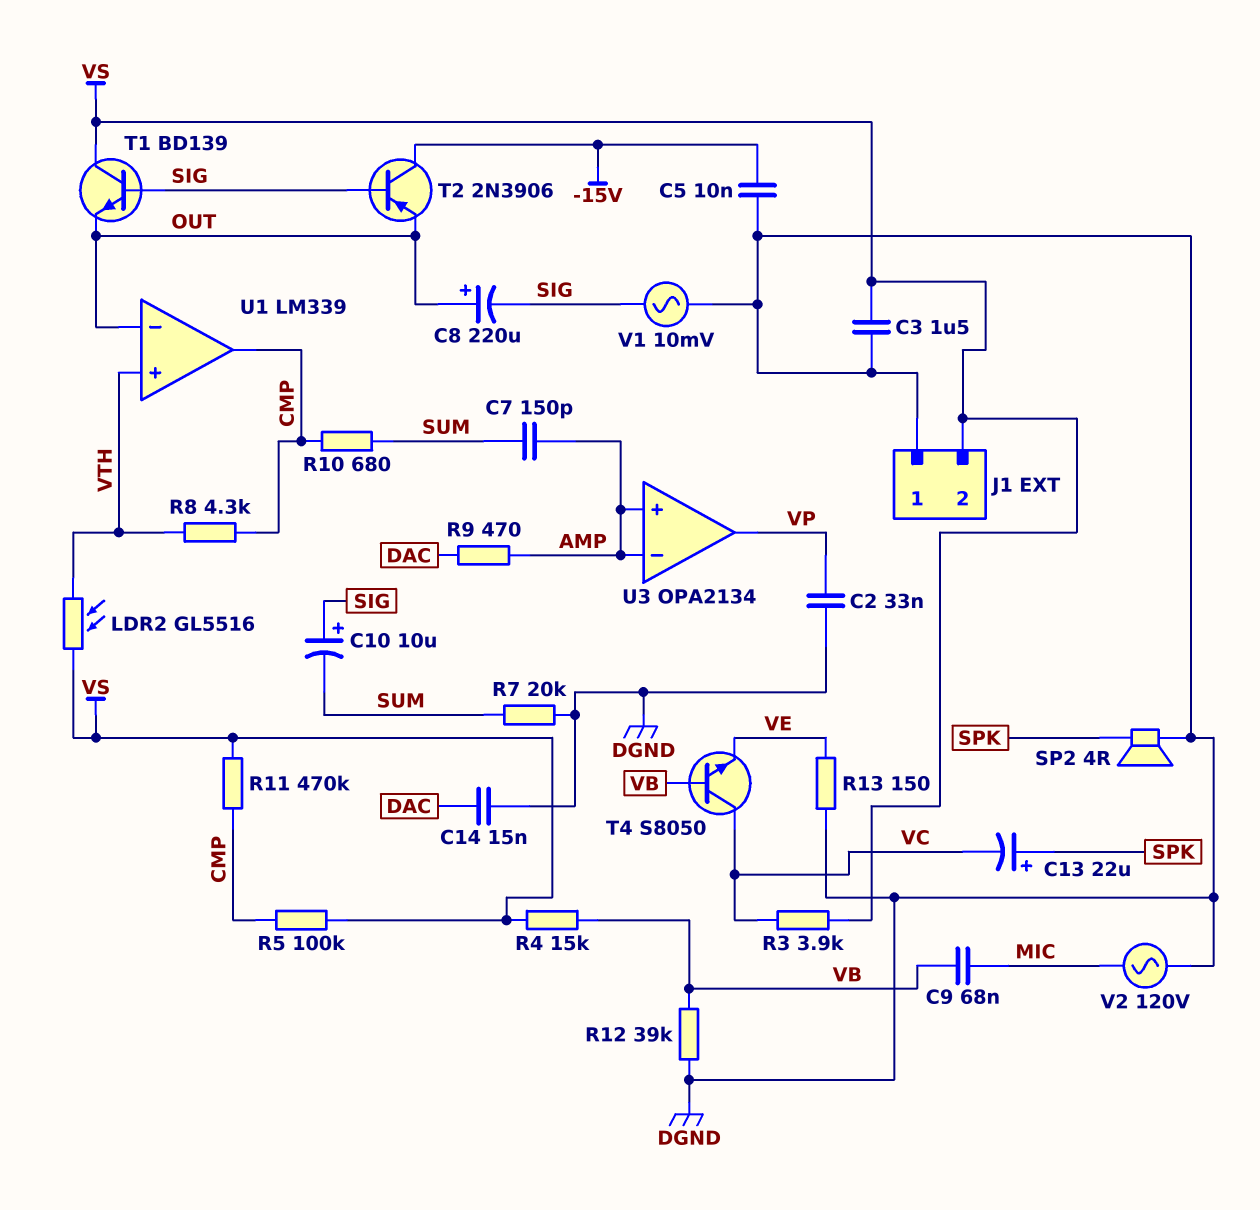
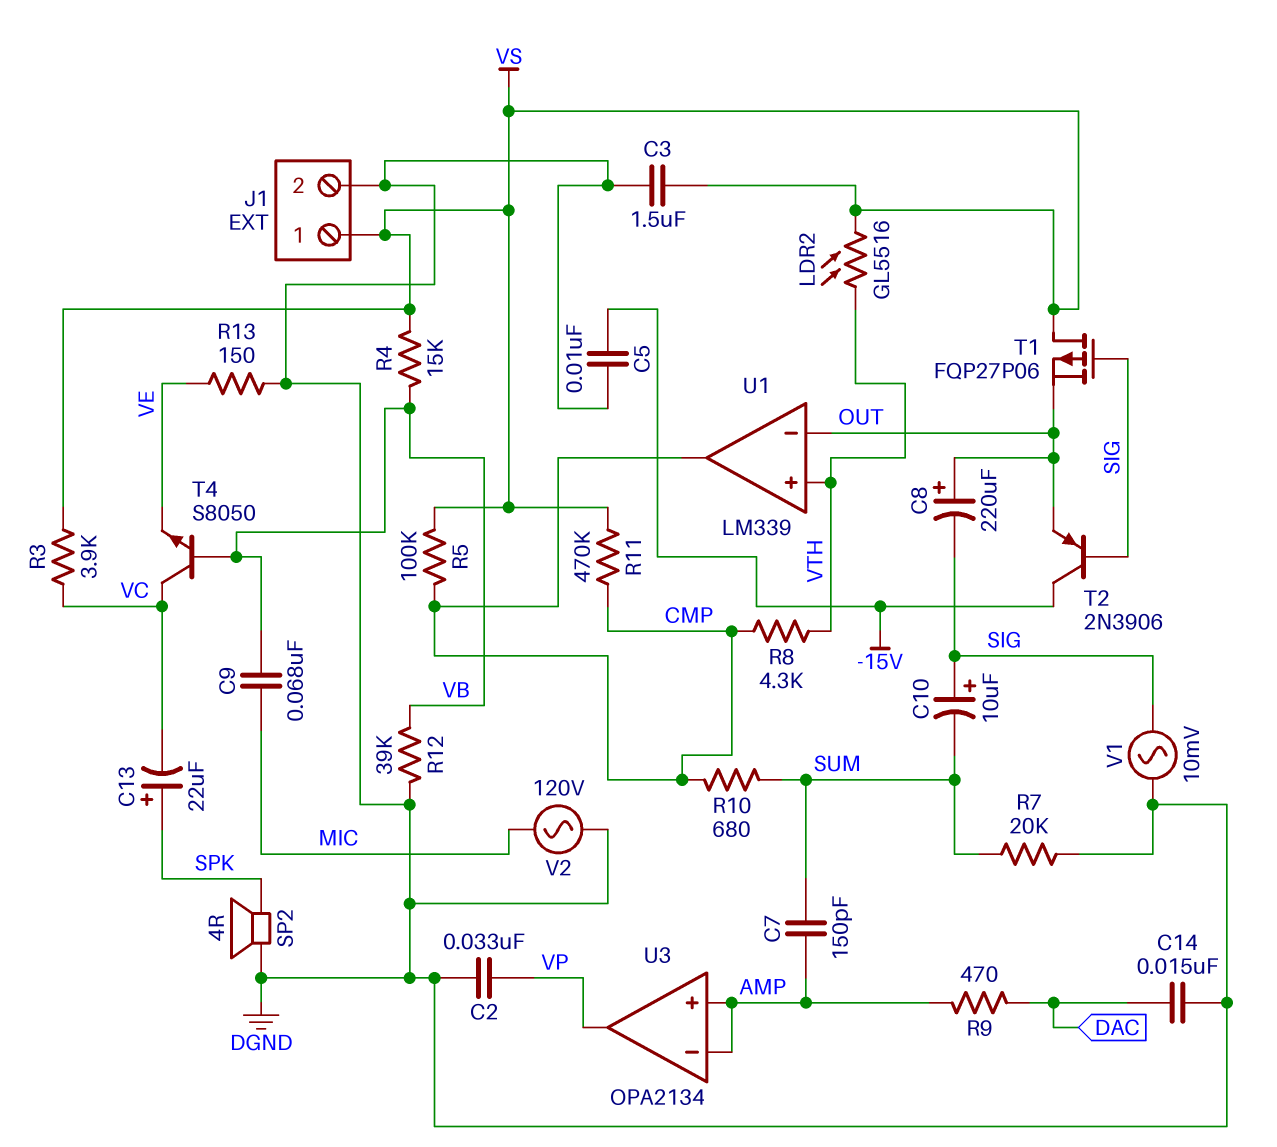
J1 pin 1: DGND -> VS
J1 pin 2: VS -> DGND
T1: NPN BD139 (B SIG, C VS, E OUT) -> PMOS FQP27P06 (G SIG, D VS, S OUT)

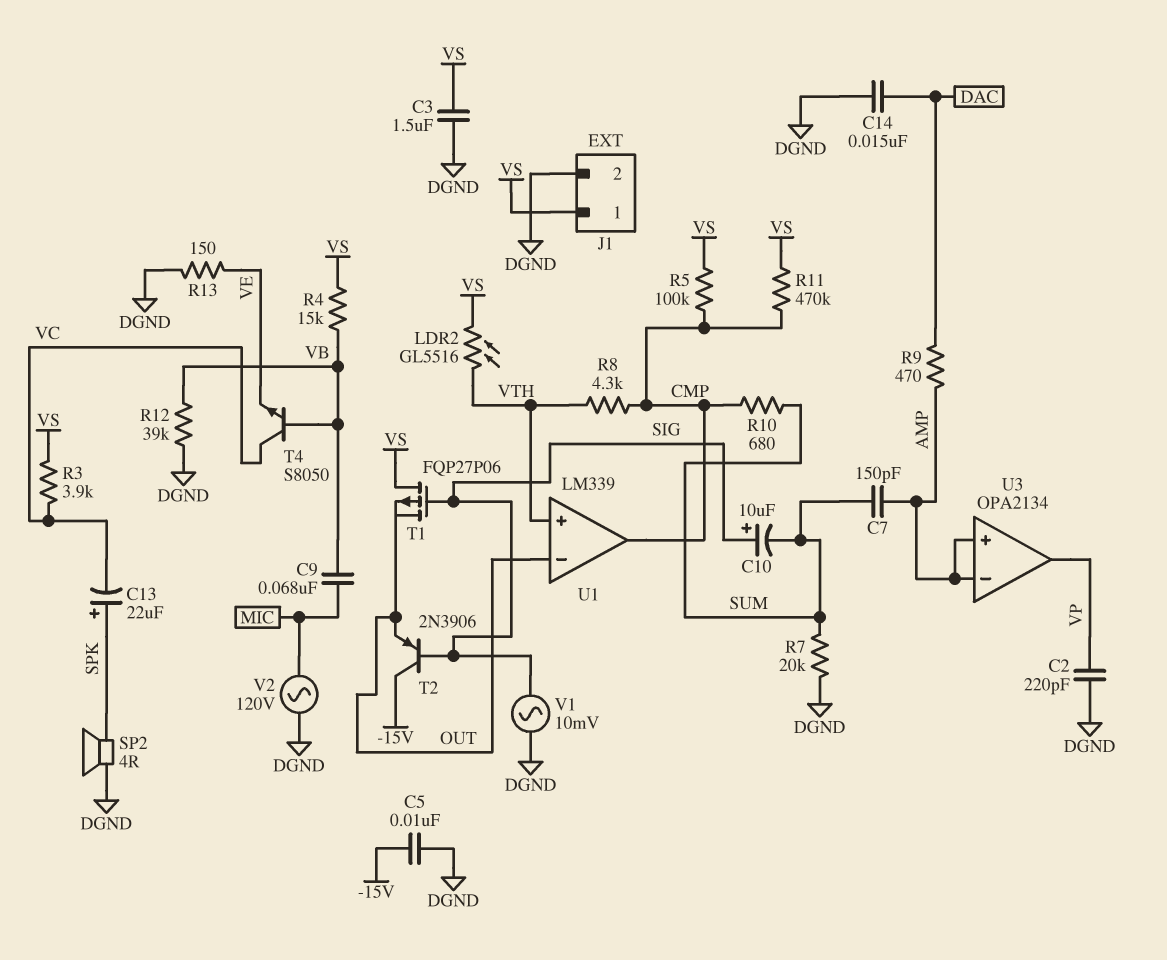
C2: 33nF (DGND, VP) -> 220pF (DGND, VP)
C8: 220uF (plus OUT, minus SIG) -> none

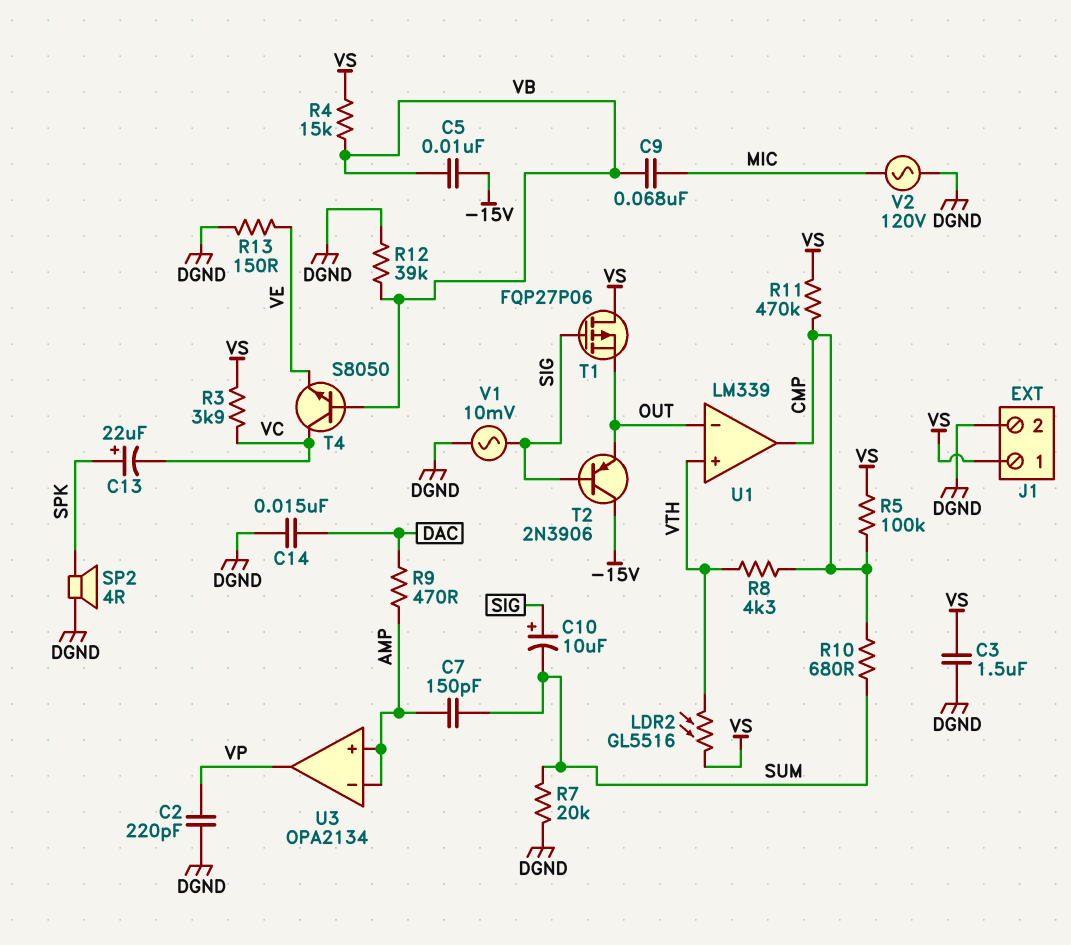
C5: 10nF (-15V, DGND) -> 10nF (-15V, VB)

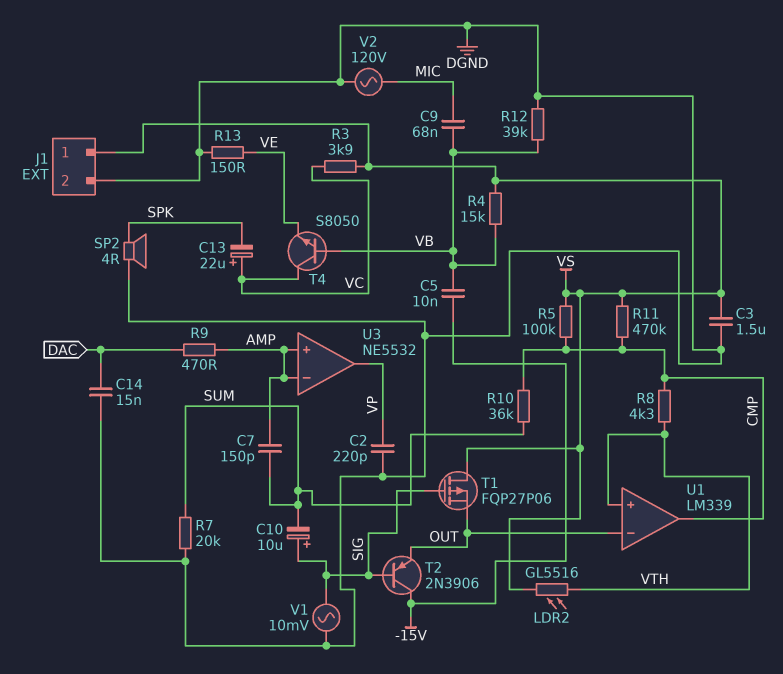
C13: 22uF (plus SPK, minus VC) -> 22uF (plus VC, minus SPK)
R10: 680 (CMP, SUM) -> 36k (CMP, SUM)
U3: OPA2134 -> NE5532

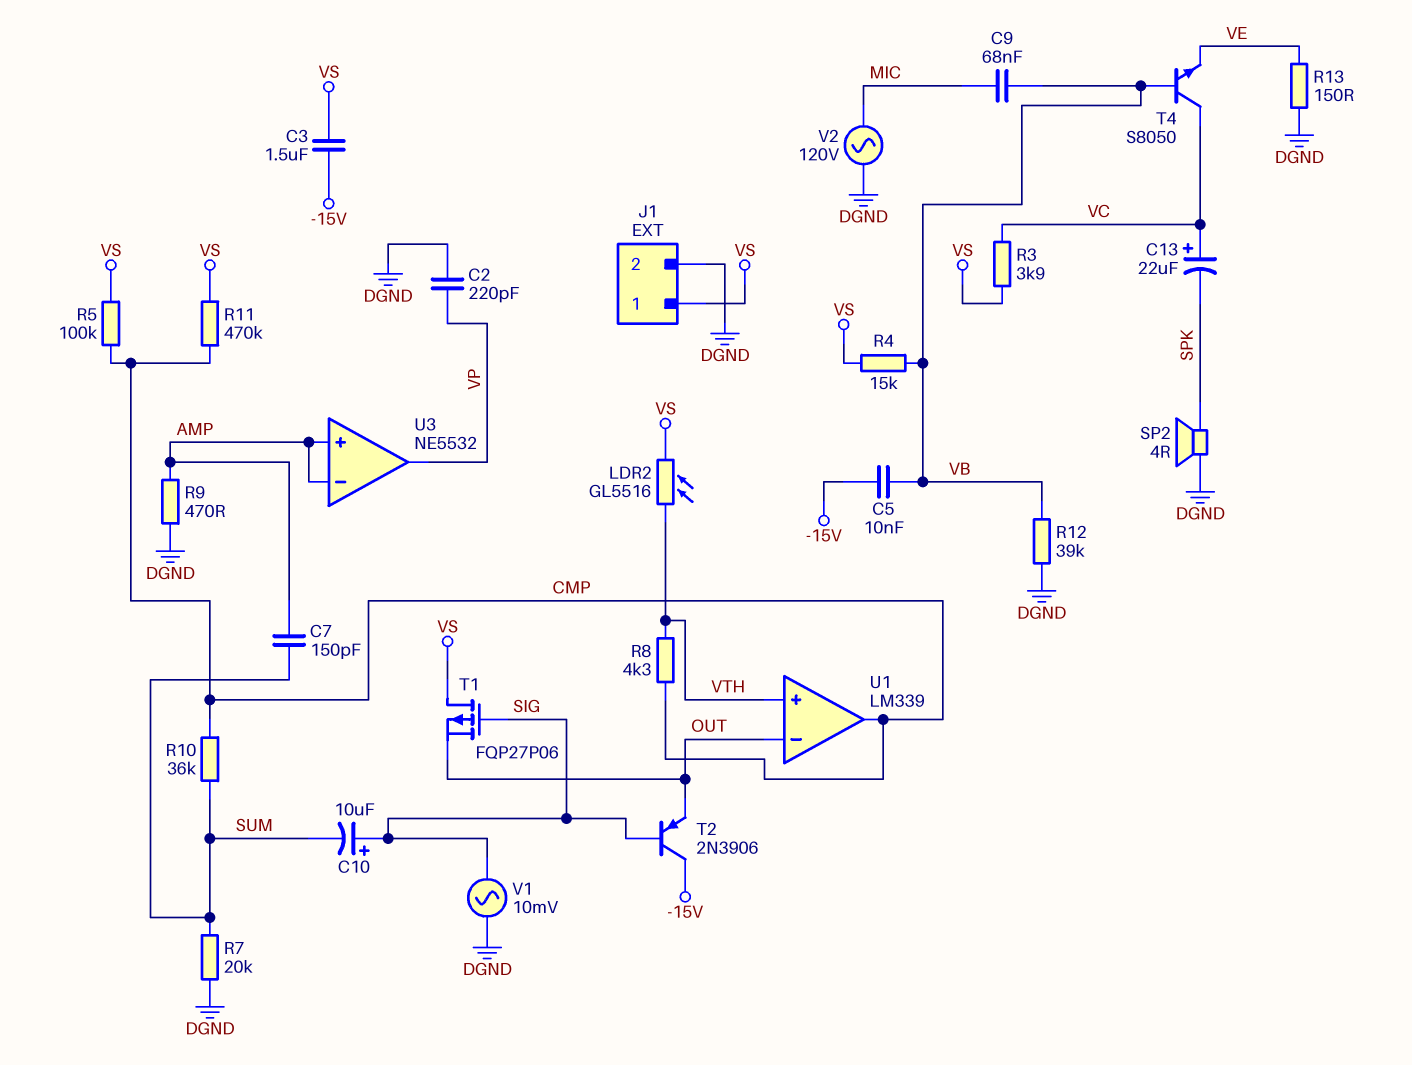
C3: 1.5uF (DGND, VS) -> 1.5uF (-15V, VS)
C14: 15nF (DAC, DGND) -> none
R9: 470 (AMP, DAC) -> 470 (AMP, DGND)

